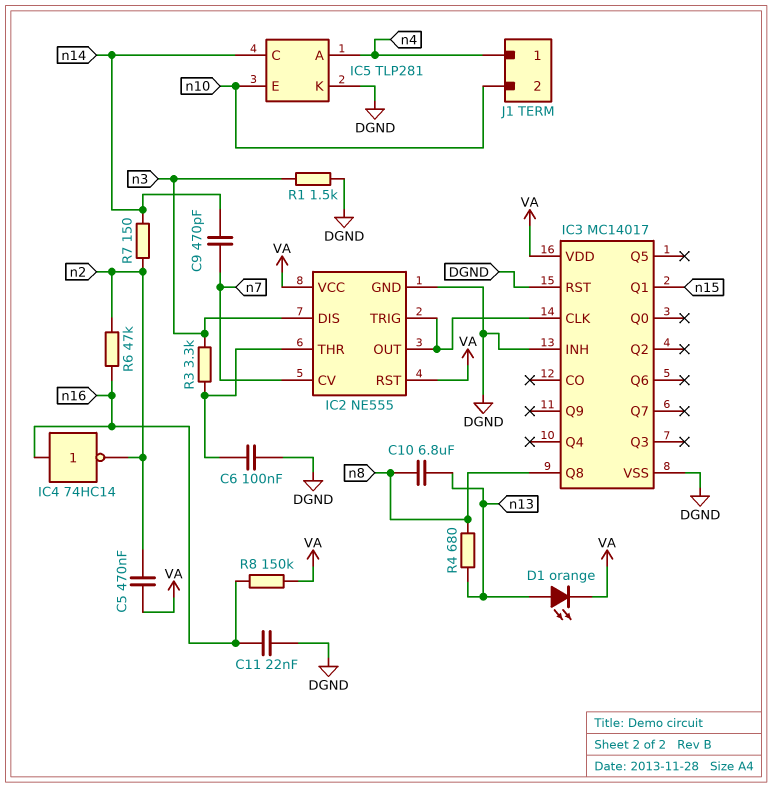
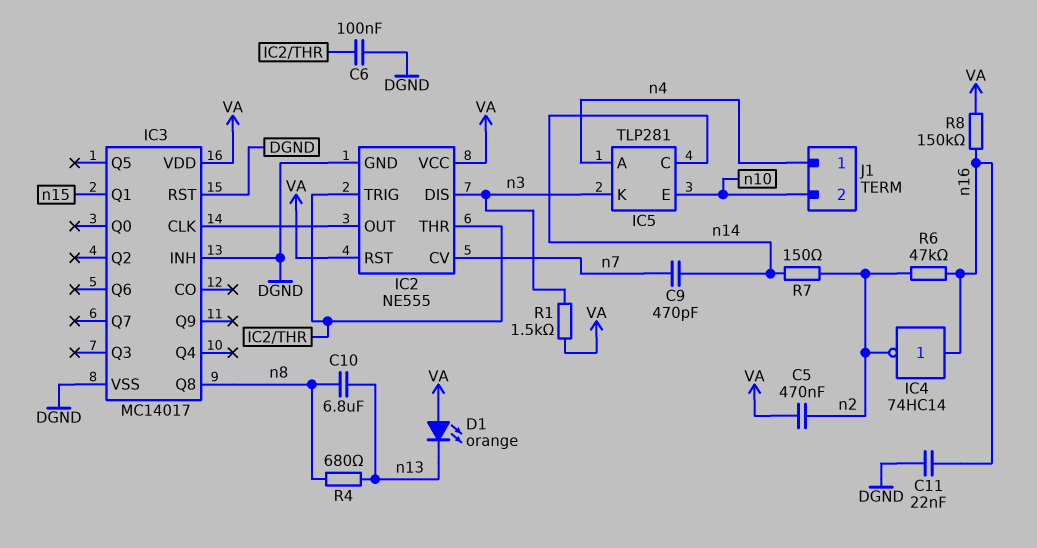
D1: LED orange (A n13, K VA) -> LED orange (A VA, K n13)
IC2 pin TRIG: IC2/OUT -> IC2/THR
IC5 pin K: DGND -> n3
R1: 1.5k (DGND, n3) -> 1.5k (VA, n3)
R3: 3.3k (IC2/THR, n3) -> none

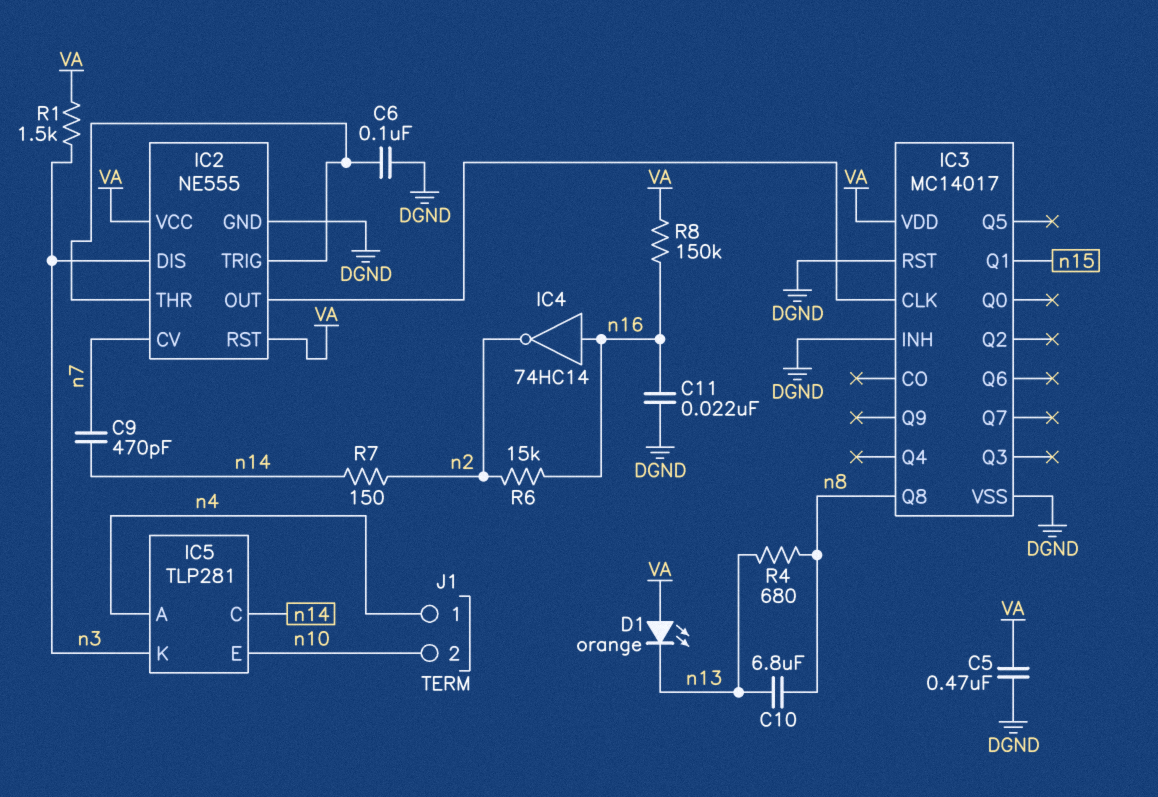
C5: 470nF (VA, n2) -> 470nF (DGND, VA)
R6: 47k (n2, n16) -> 15k (n2, n16)

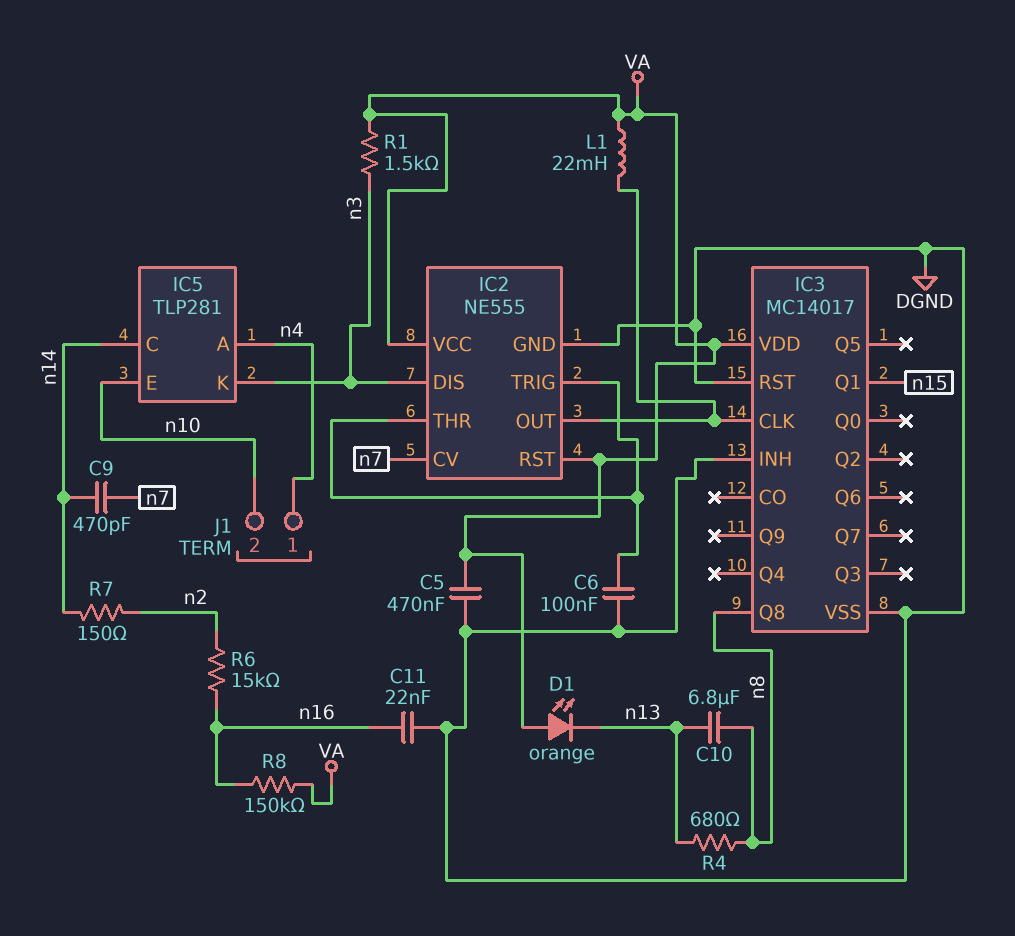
IC4: NOT 74HC14 (in n16, out n2) -> none
L1: none -> 22mH (IC2/OUT, VA)

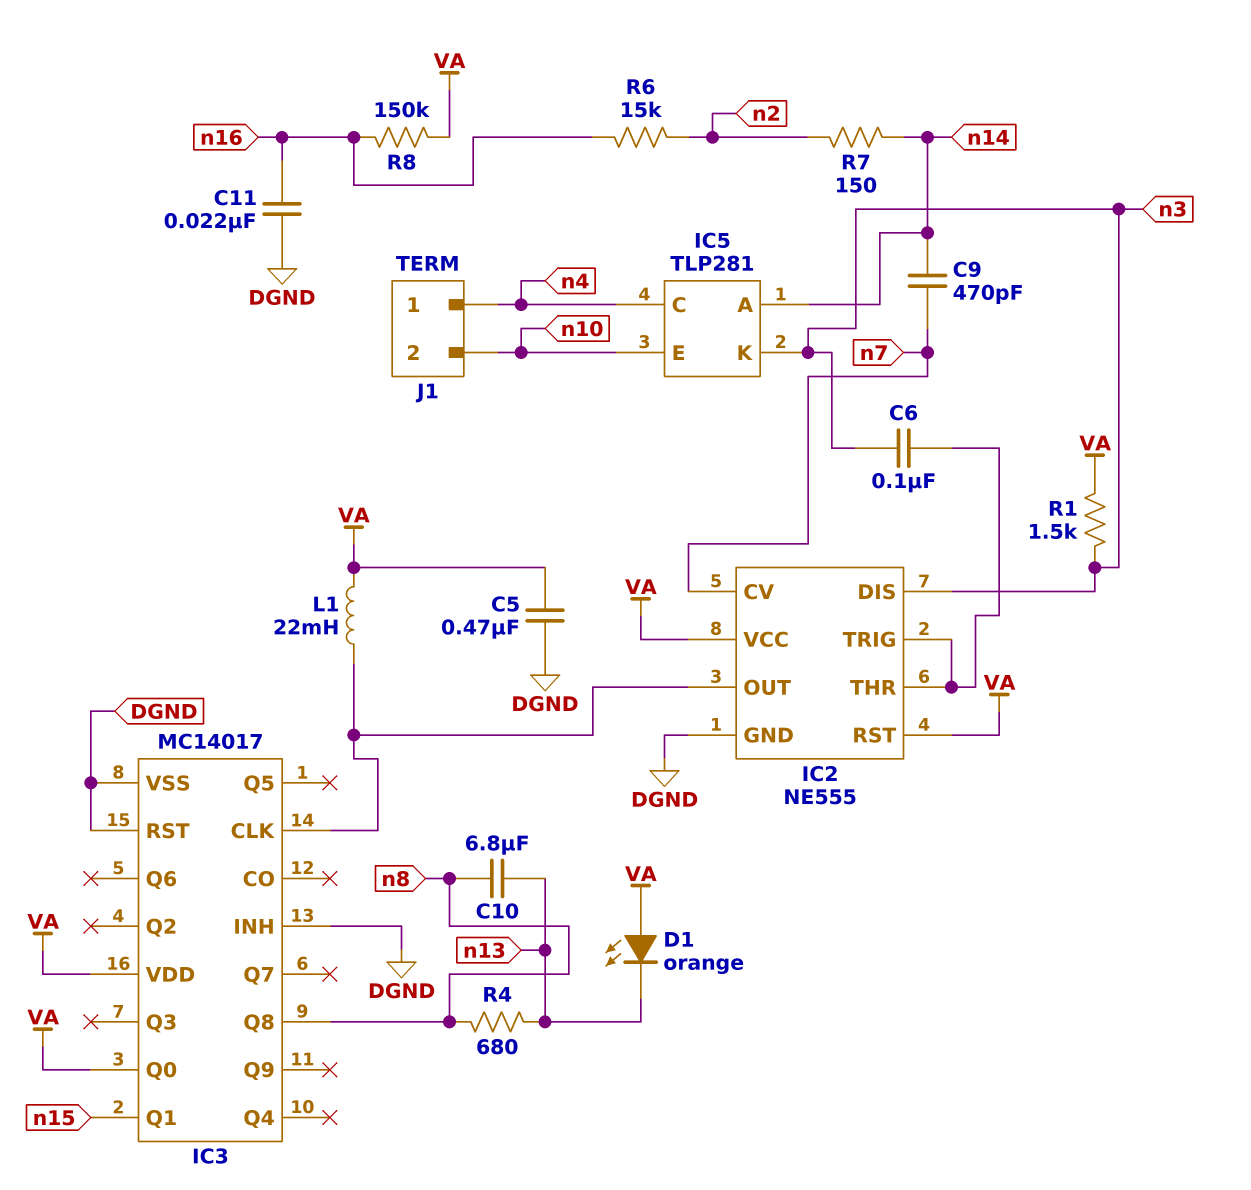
C6: 100nF (DGND, IC2/THR) -> 100nF (IC2/THR, n3)
IC3 pin Q0: none -> VA
IC5 pin A: n4 -> n14
IC5 pin C: n14 -> n4

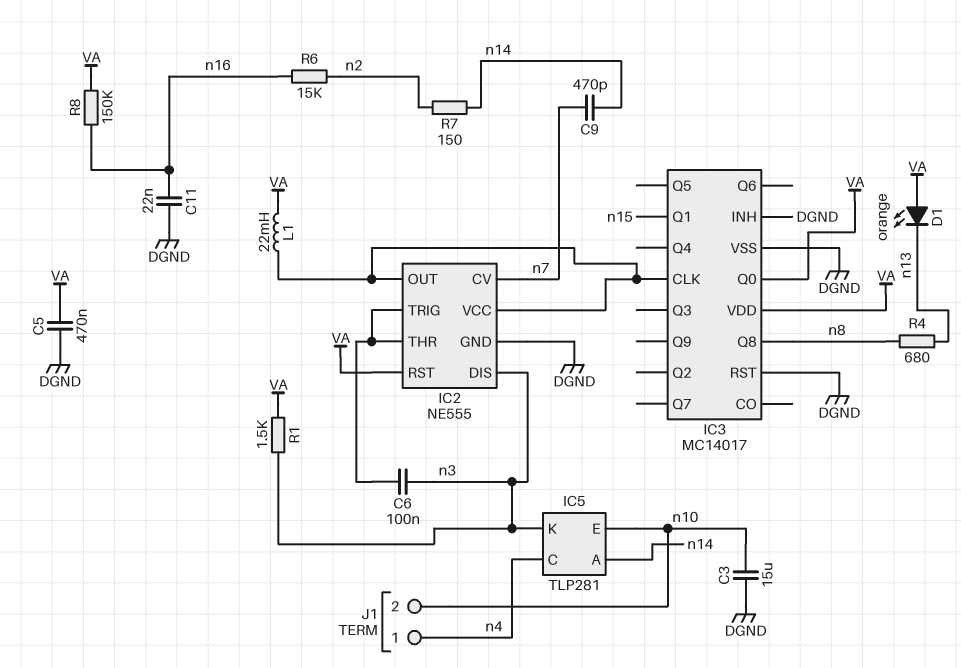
C3: none -> 15uF (DGND, n10)
C10: 6.8uF (n8, n13) -> none
IC2 pin VCC: VA -> IC2/OUT

